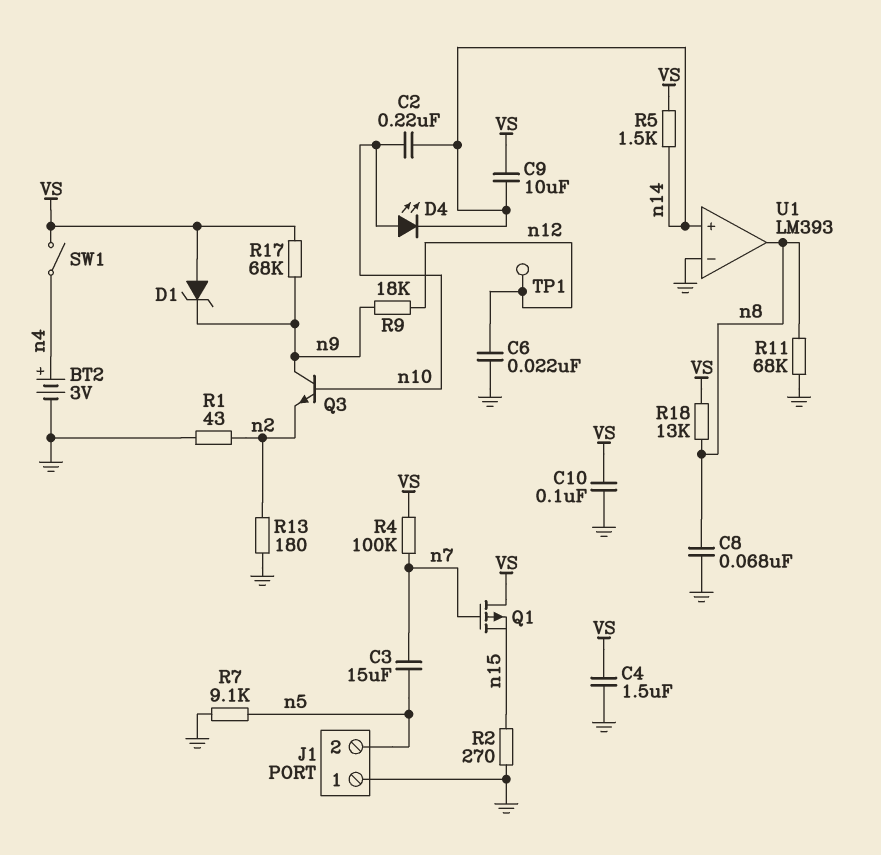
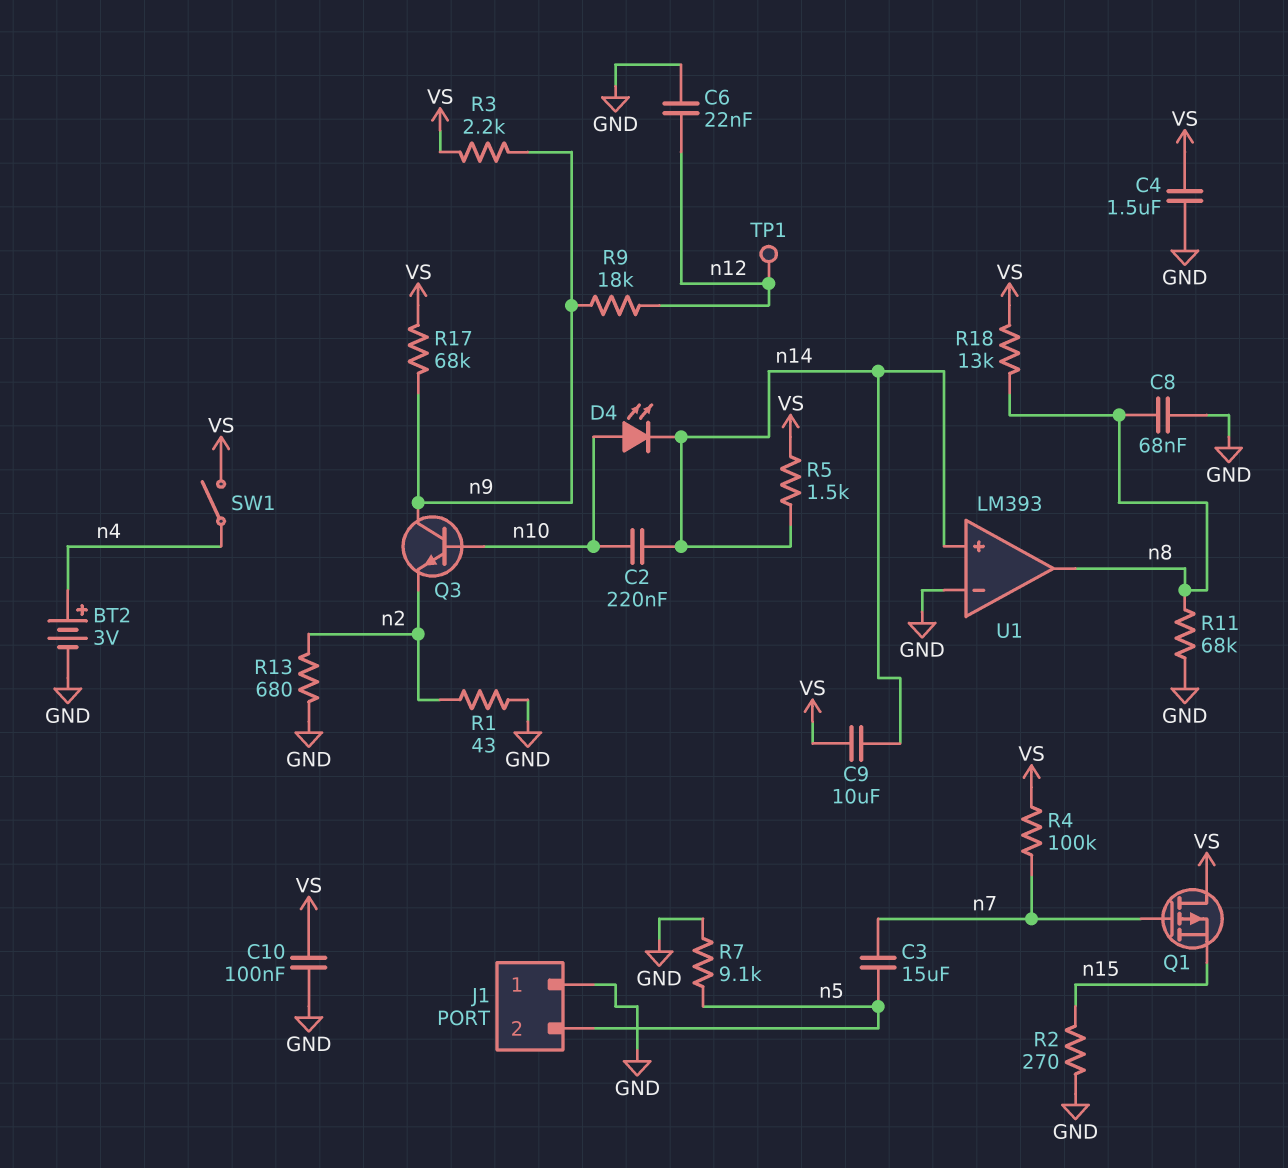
D1: zener (A VS, K n9) -> none
R3: none -> 2.2k (VS, n9)
R13: 180 (GND, n2) -> 680 (GND, n2)

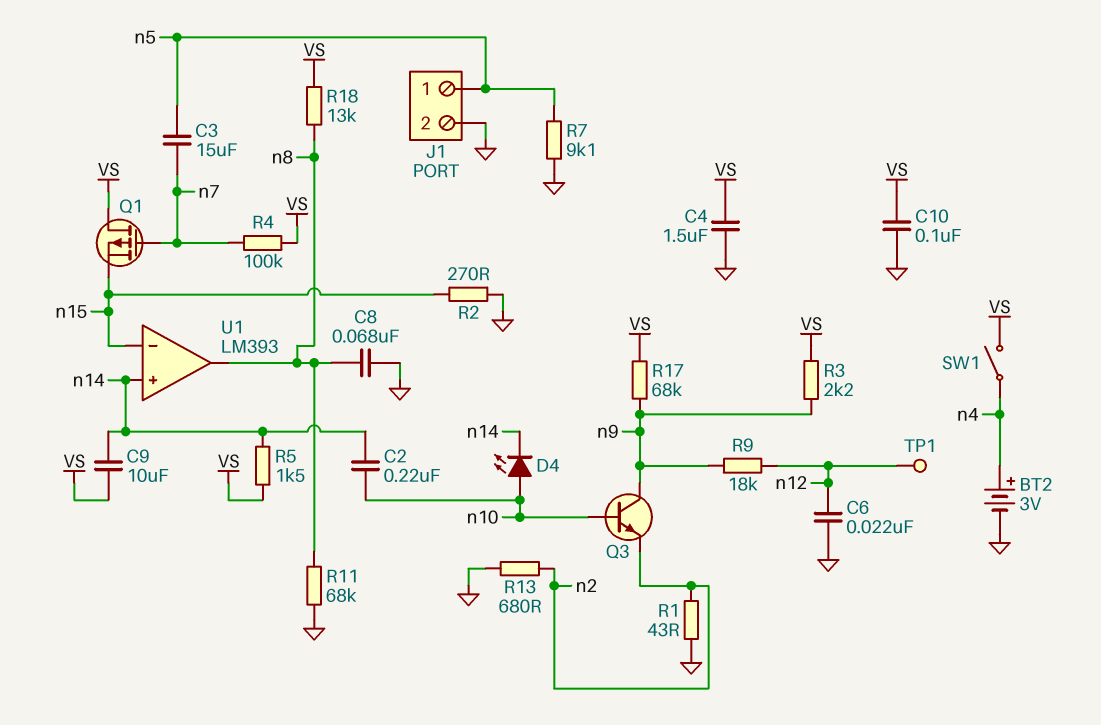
J1 pin 1: GND -> n5
J1 pin 2: n5 -> GND
U1 pin in-: GND -> n15

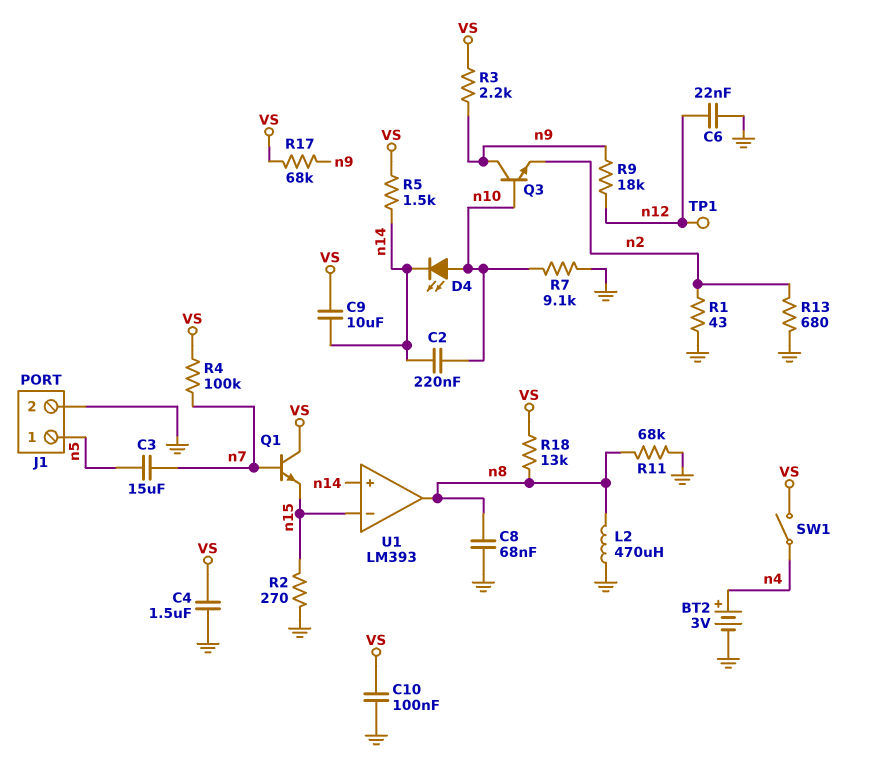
L2: none -> 470uH (GND, n8)
Q1: PMOS (G n7, D VS, S n15) -> NPN (B n7, C VS, E n15)
R7: 9.1k (GND, n5) -> 9.1k (GND, n10)

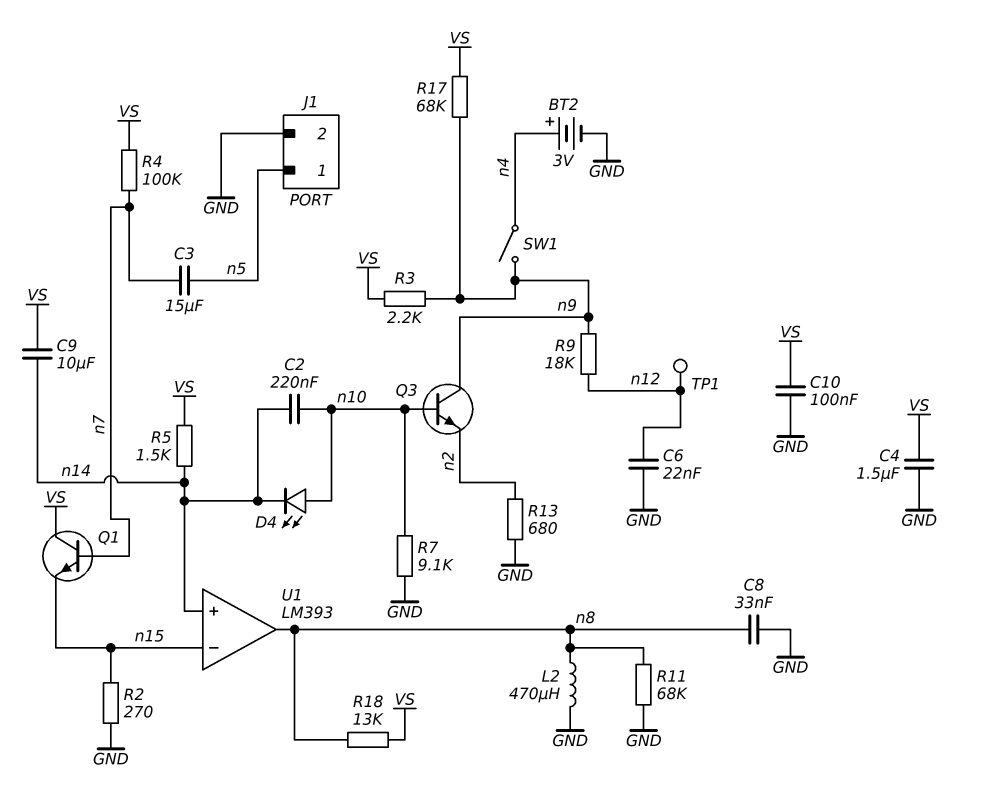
C8: 68nF (GND, n8) -> 33nF (GND, n8)
R1: 43 (GND, n2) -> none
SW1: switch (VS, n4) -> switch (n4, n9)

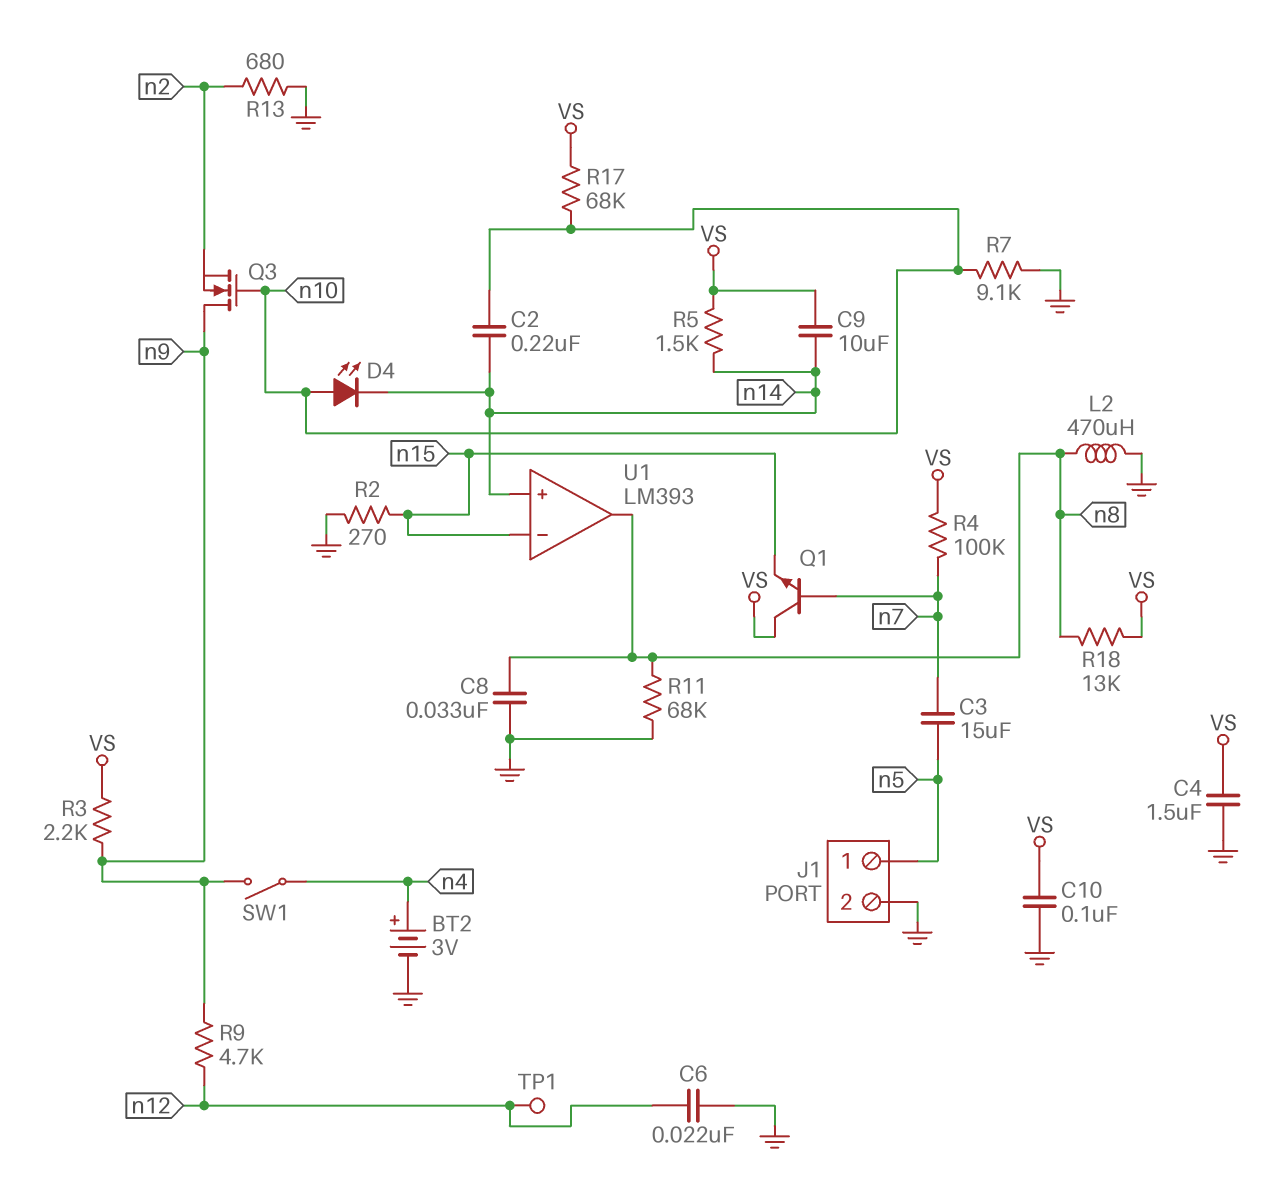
Q3: NPN (B n10, C n9, E n2) -> NMOS (G n10, D n9, S n2)
R9: 18k (n9, n12) -> 4.7k (n9, n12)
R17: 68k (VS, n9) -> 68k (VS, n10)

